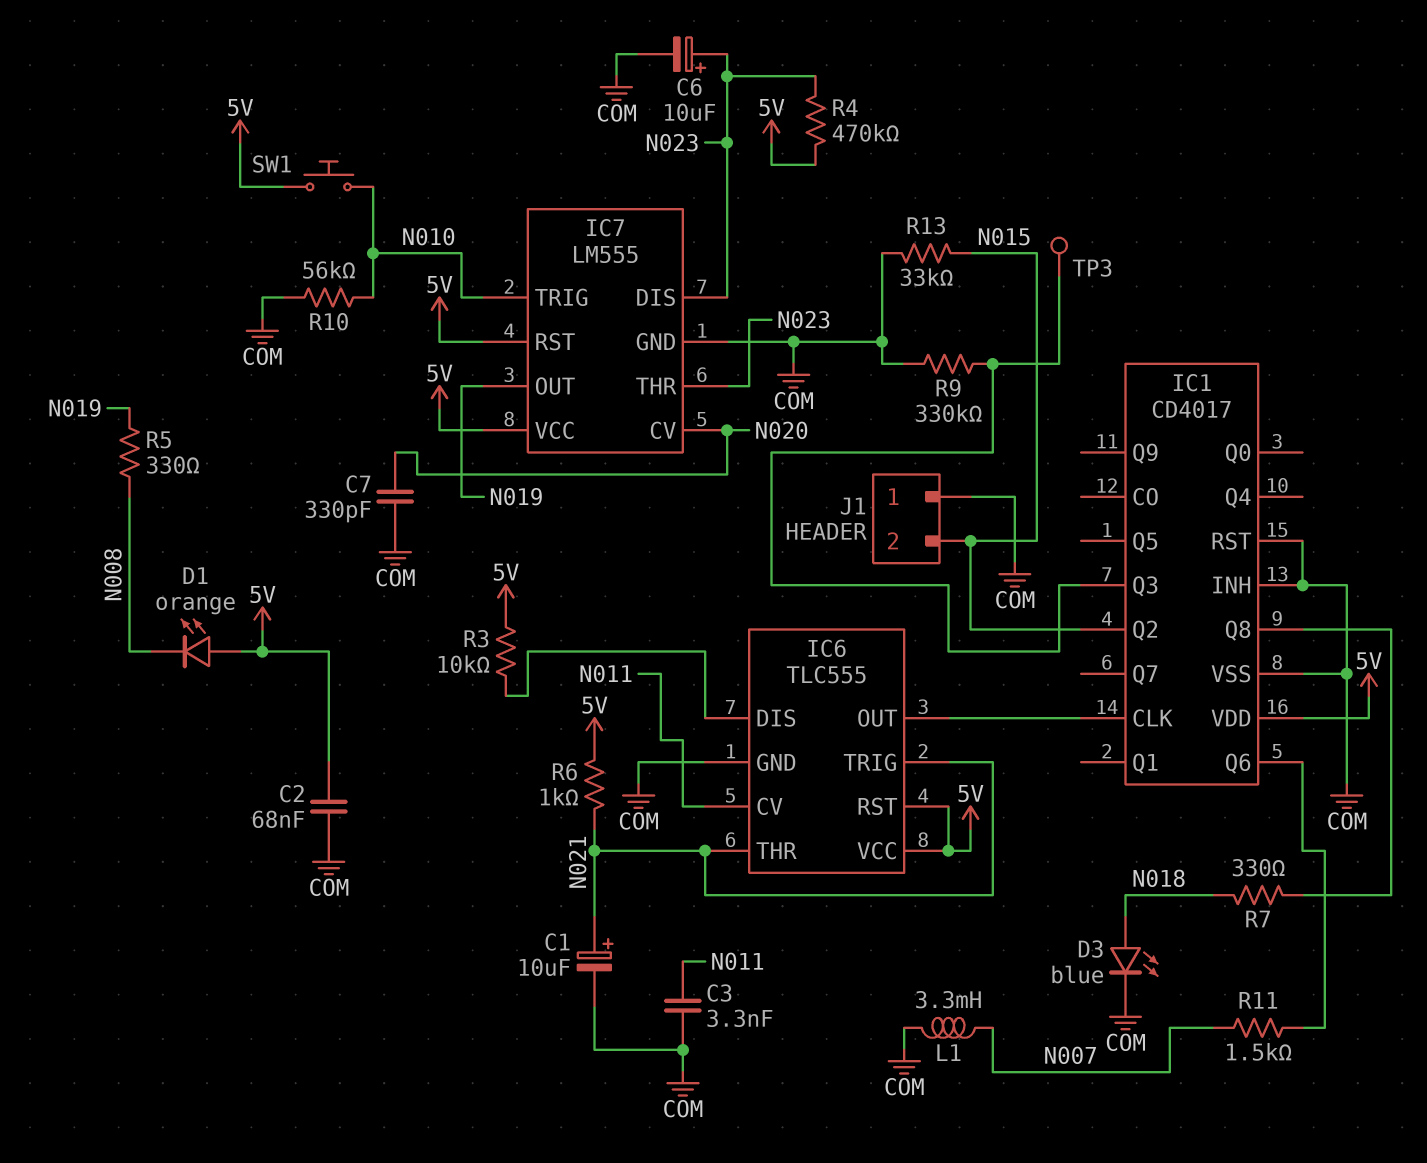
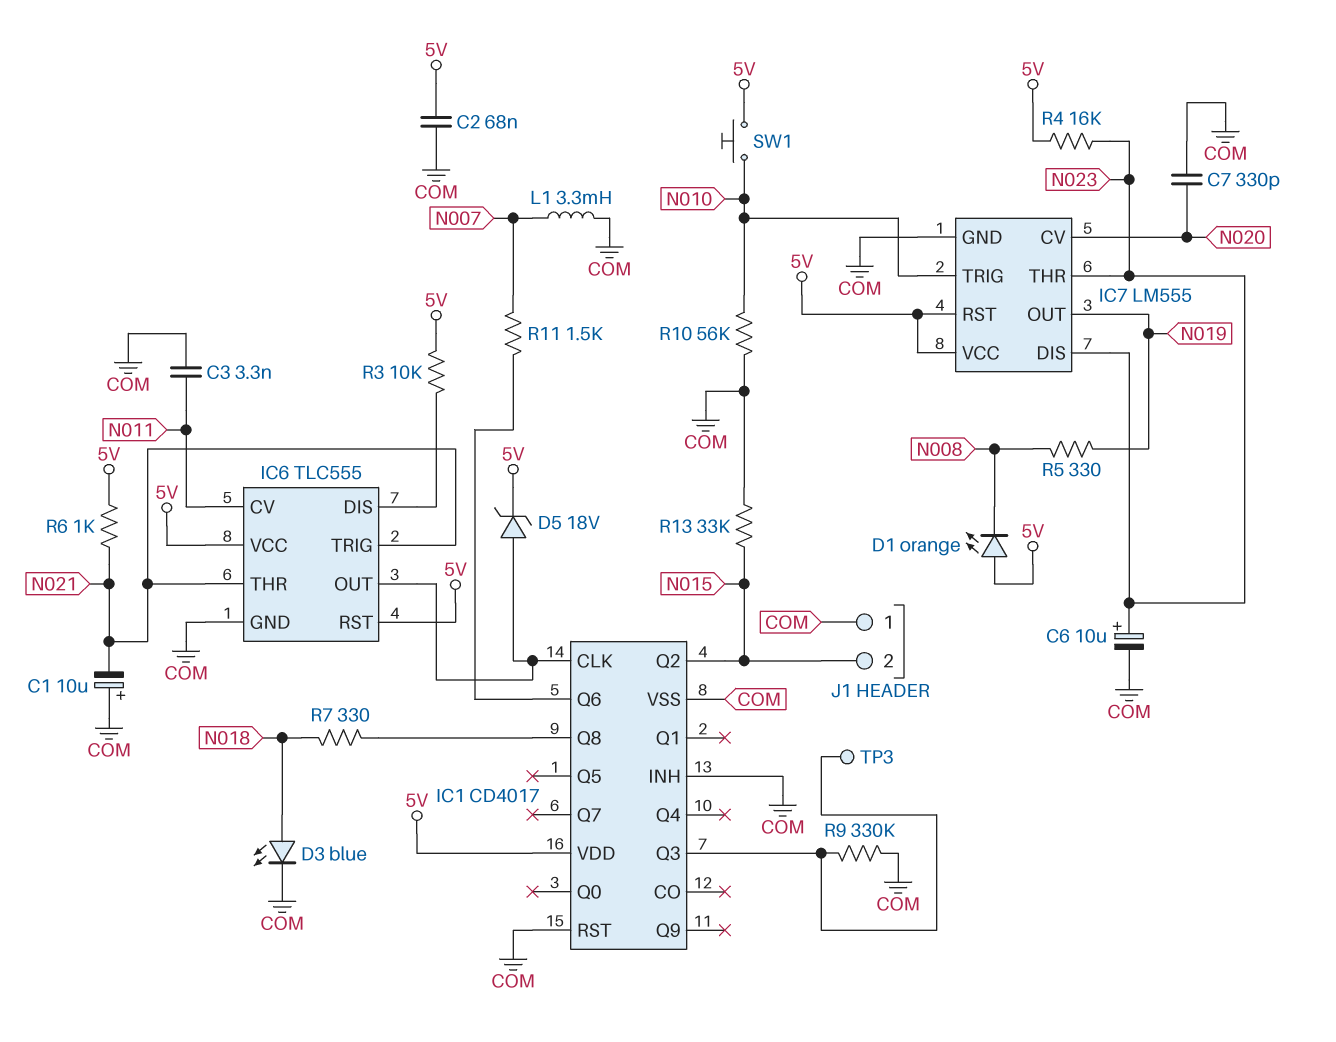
C1: 10uF (plus N021, minus COM) -> 10uF (plus COM, minus N021)
D5: none -> zener 18V (A IC1/CLK, K 5V)
R4: 470k (5V, N023) -> 16k (5V, N023)

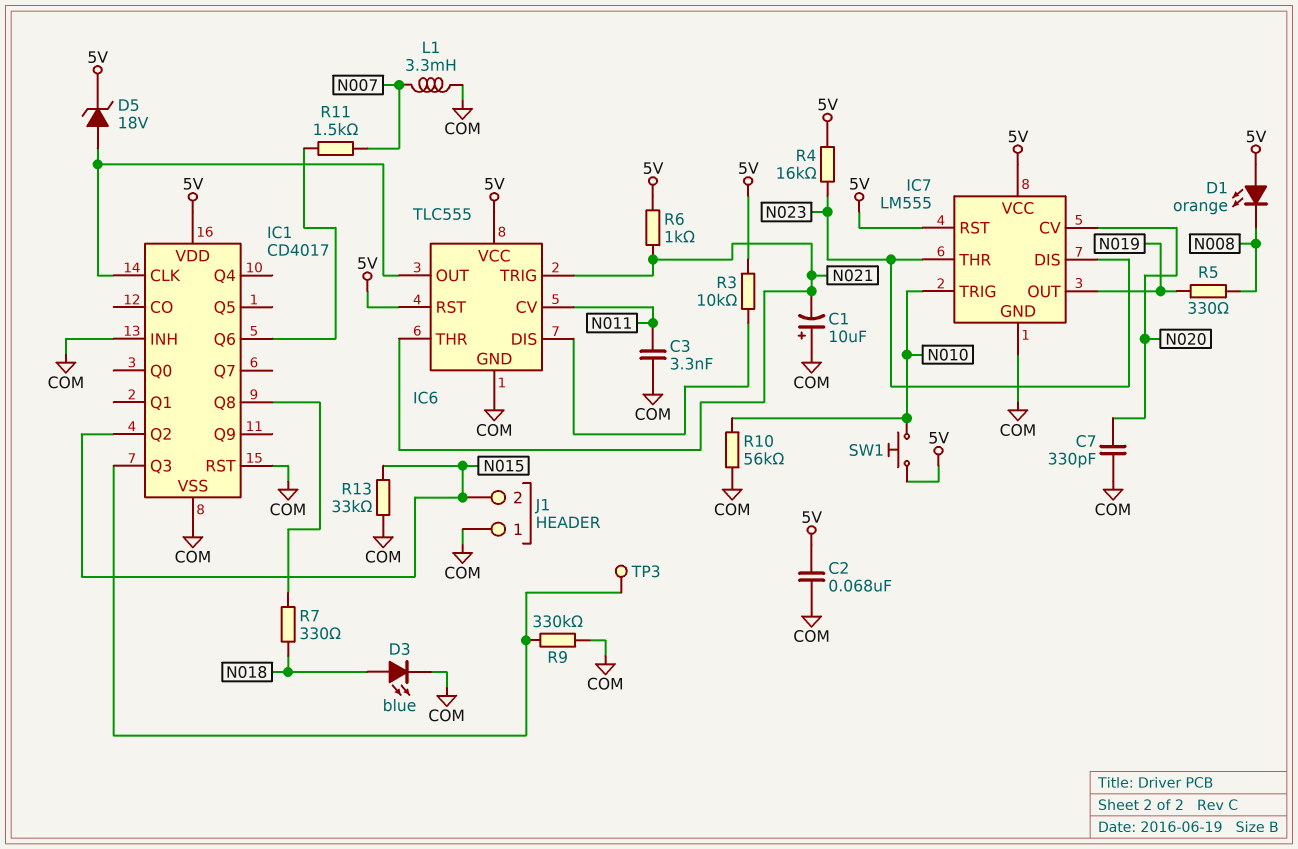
C6: 10uF (plus N023, minus COM) -> none

